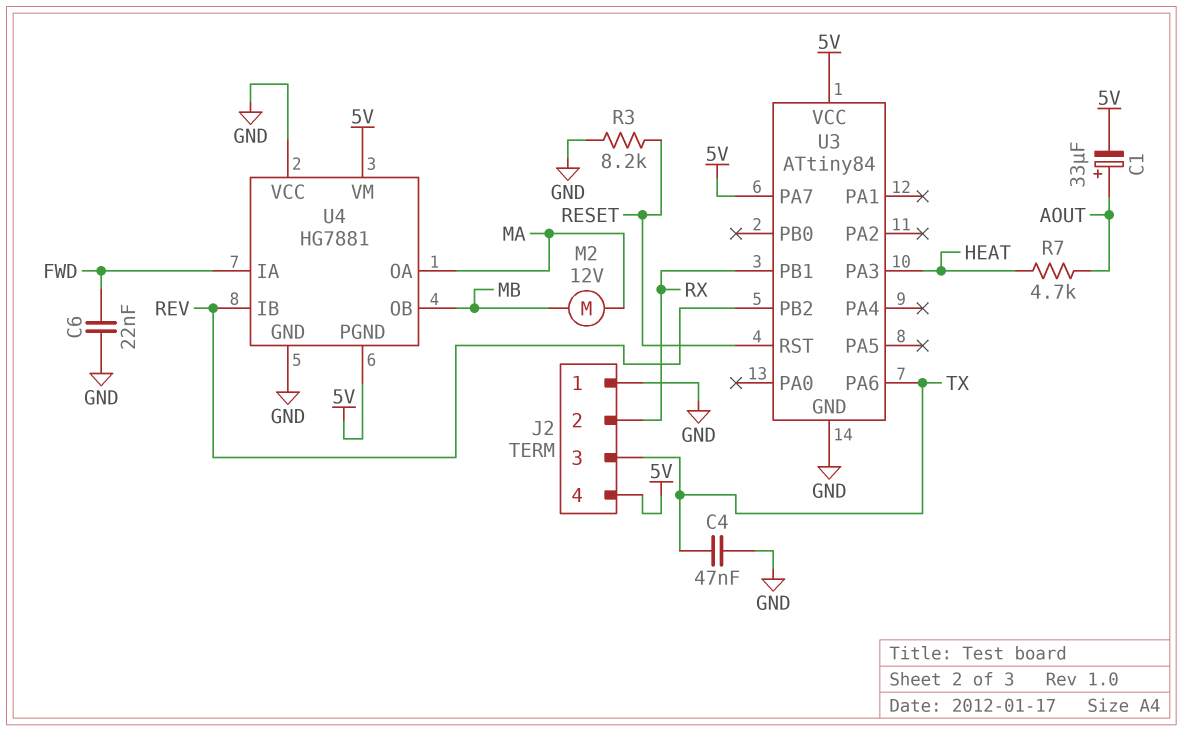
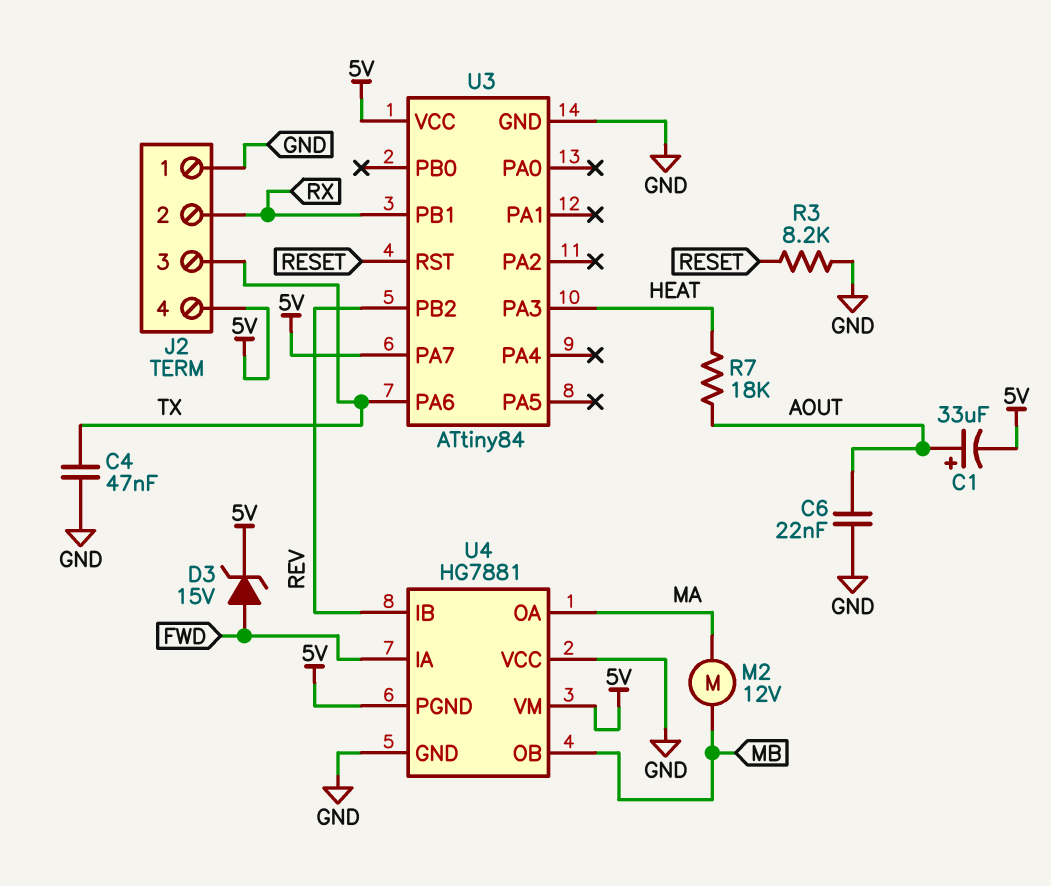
C6: 22nF (FWD, GND) -> 22nF (AOUT, GND)
D3: none -> zener 15V (A FWD, K 5V)
R7: 4.7k (AOUT, HEAT) -> 18k (AOUT, HEAT)

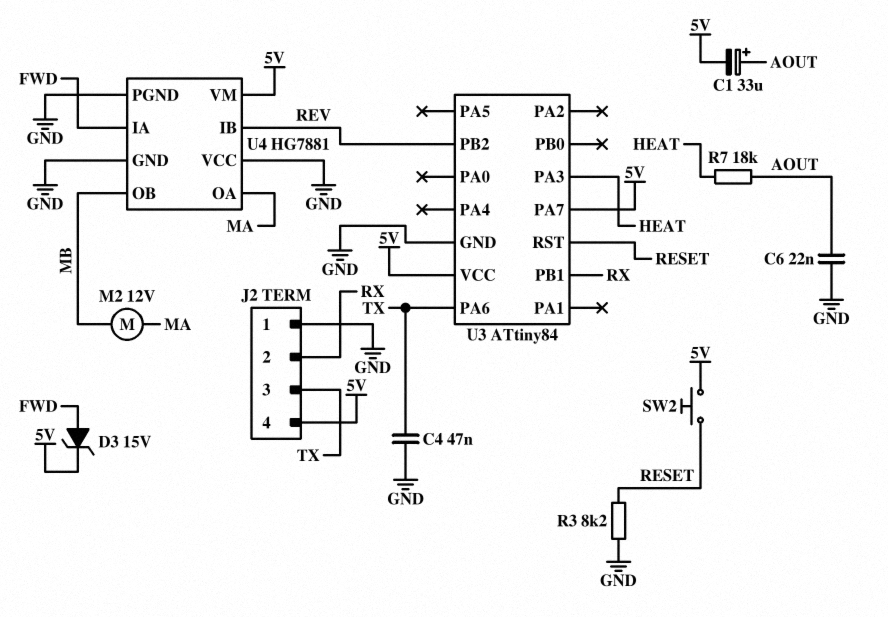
SW2: none -> button (5V, RESET)
U4 pin PGND: 5V -> GND

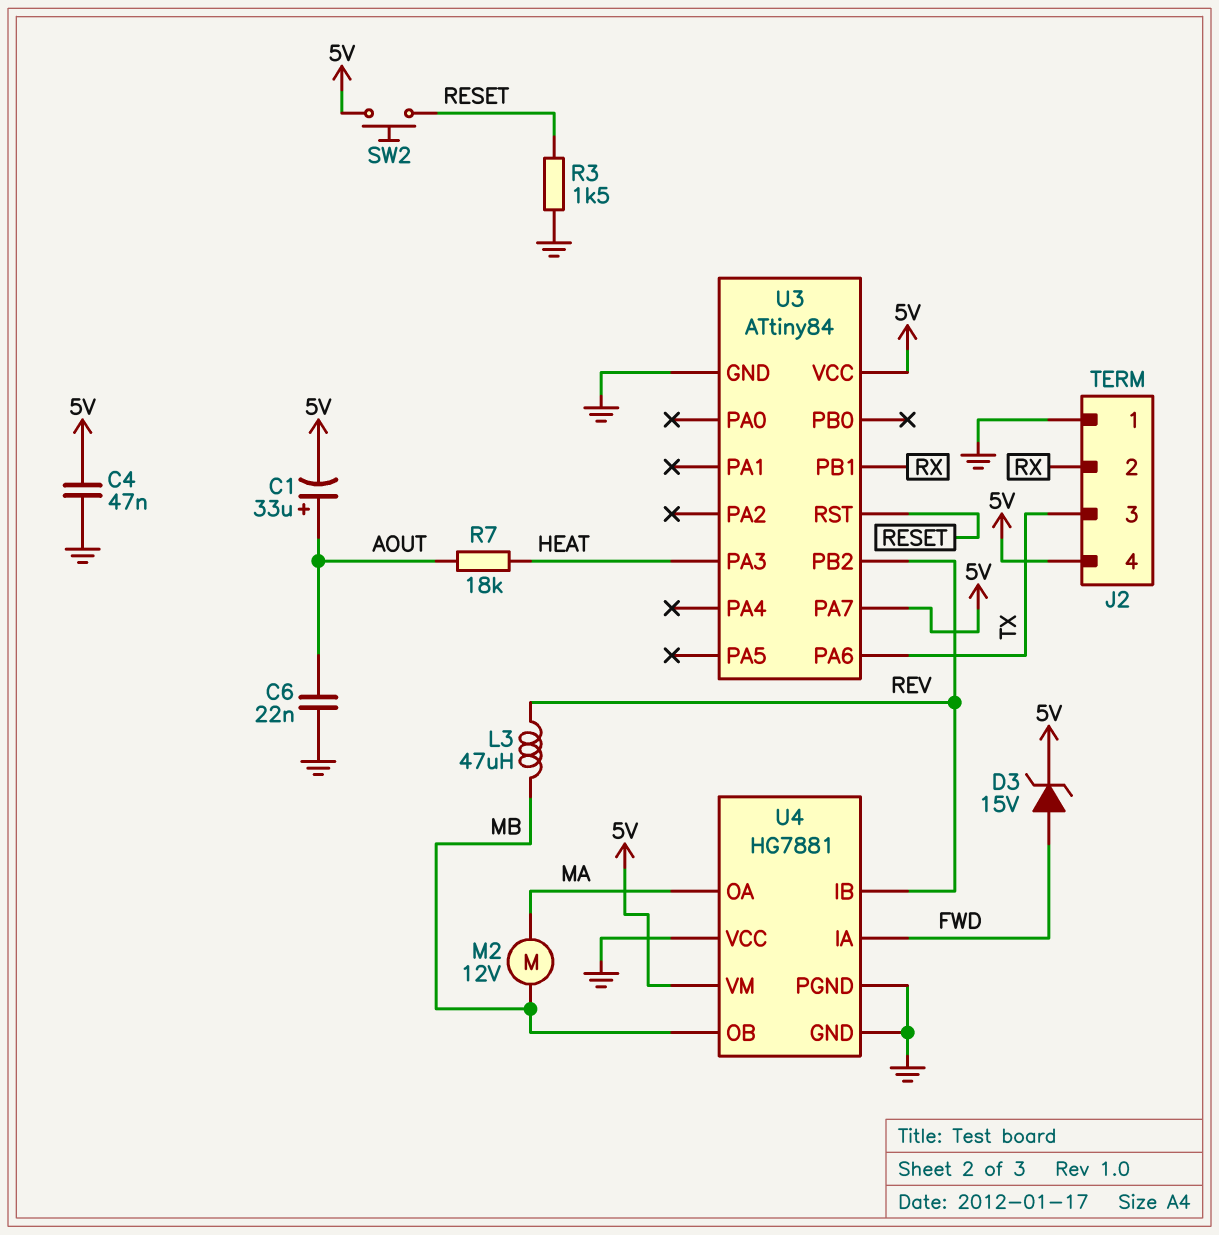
C4: 47nF (GND, TX) -> 47nF (5V, GND)
L3: none -> 47uH (MB, REV)
R3: 8.2k (GND, RESET) -> 1.5k (GND, RESET)

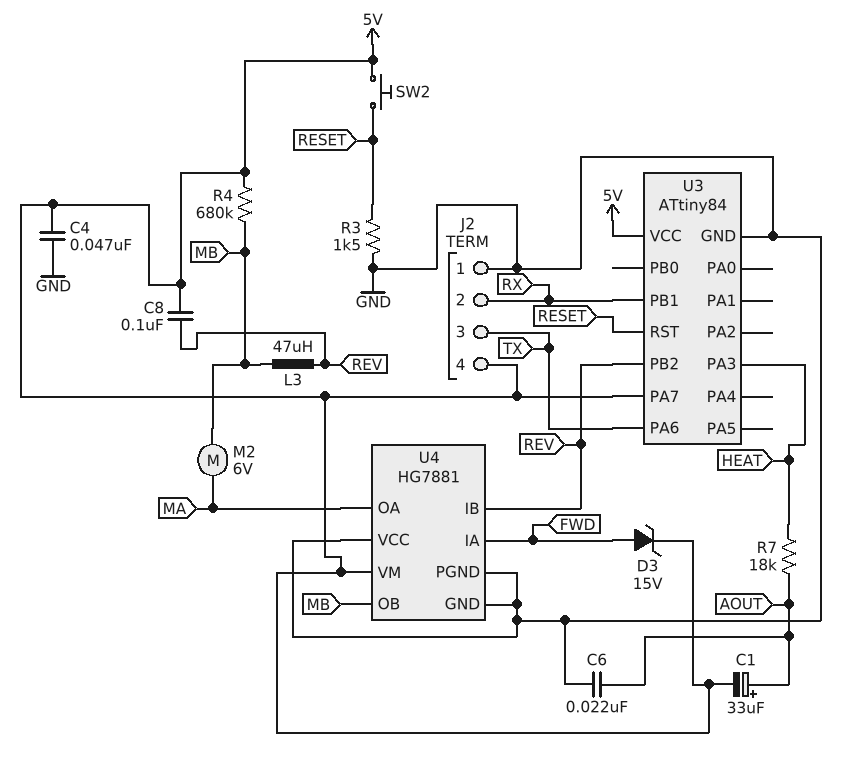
C8: none -> 100nF (5V, REV)
M2: motor 12V (MA, MB) -> motor 6V (MA, MB)
R4: none -> 680k (5V, MB)

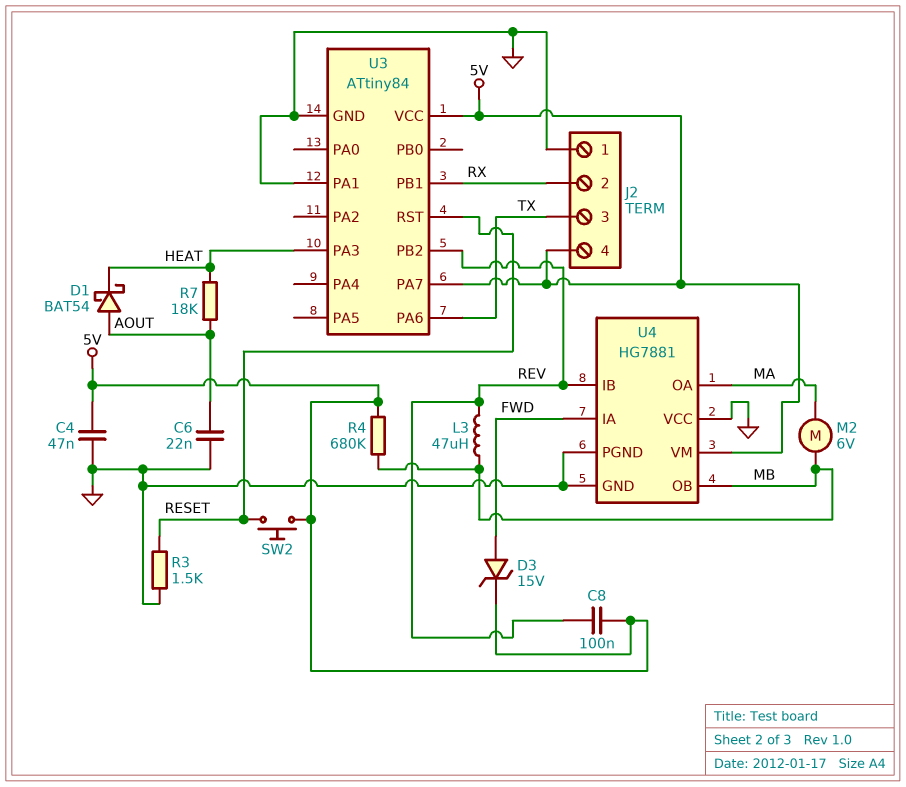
C1: 33uF (plus AOUT, minus 5V) -> none
D1: none -> schottky BAT54 (A AOUT, K HEAT)
U3 pin PA1: none -> GND

